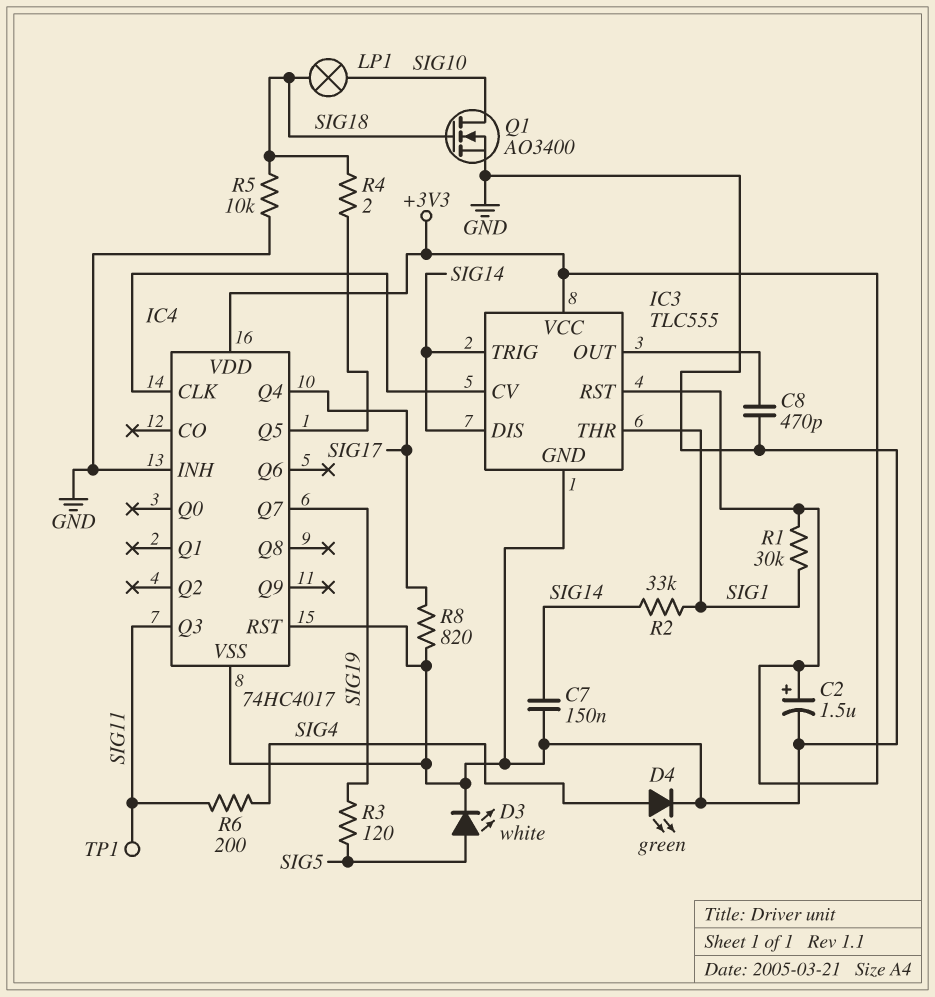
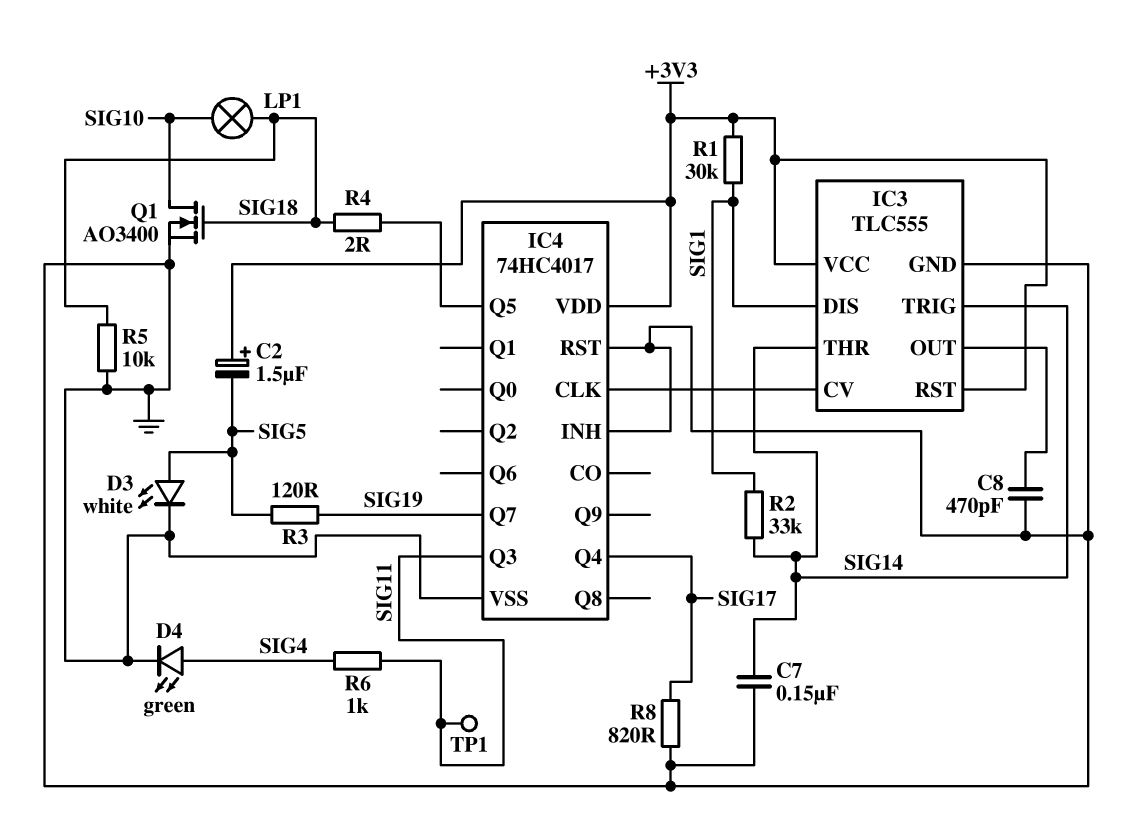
C2: 1.5uF (plus +3V3, minus GND) -> 1.5uF (plus +3V3, minus SIG5)
IC3 pin DIS: SIG14 -> SIG1
IC3 pin THR: SIG1 -> SIG14
R6: 200 (SIG4, SIG11) -> 1k (SIG4, SIG11)

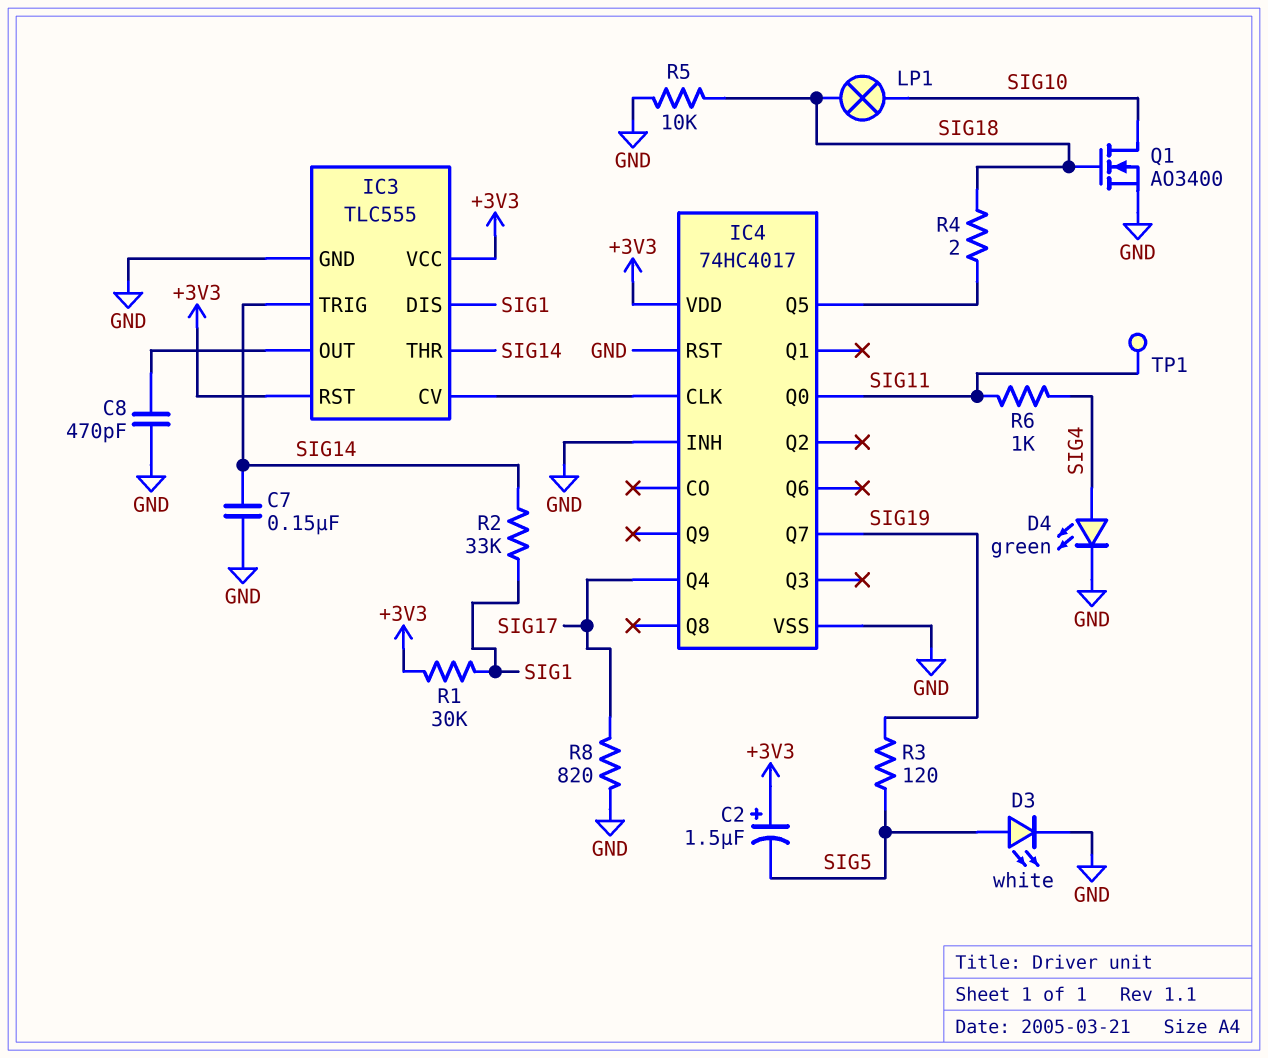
IC4 pin Q0: none -> SIG11
IC4 pin Q3: SIG11 -> none

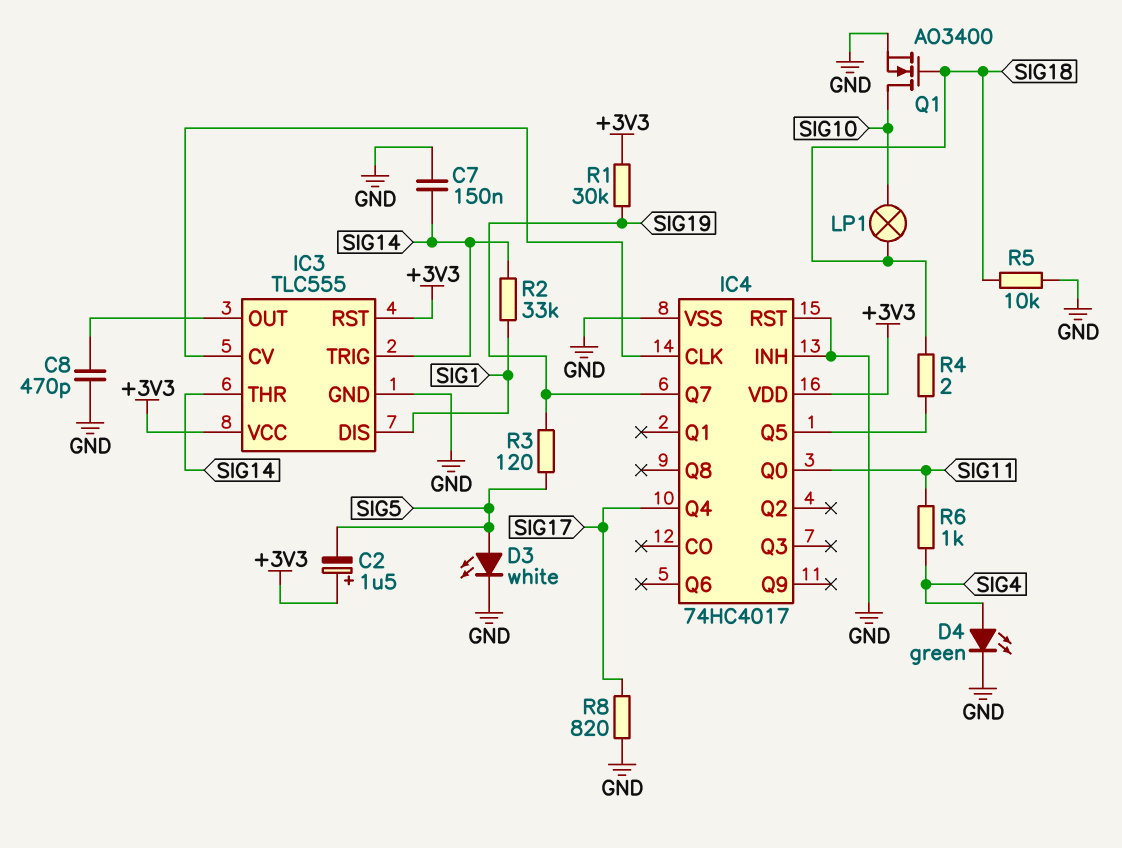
R1: 30k (+3V3, SIG1) -> 30k (+3V3, SIG19)
TP1: test point (SIG11) -> none

